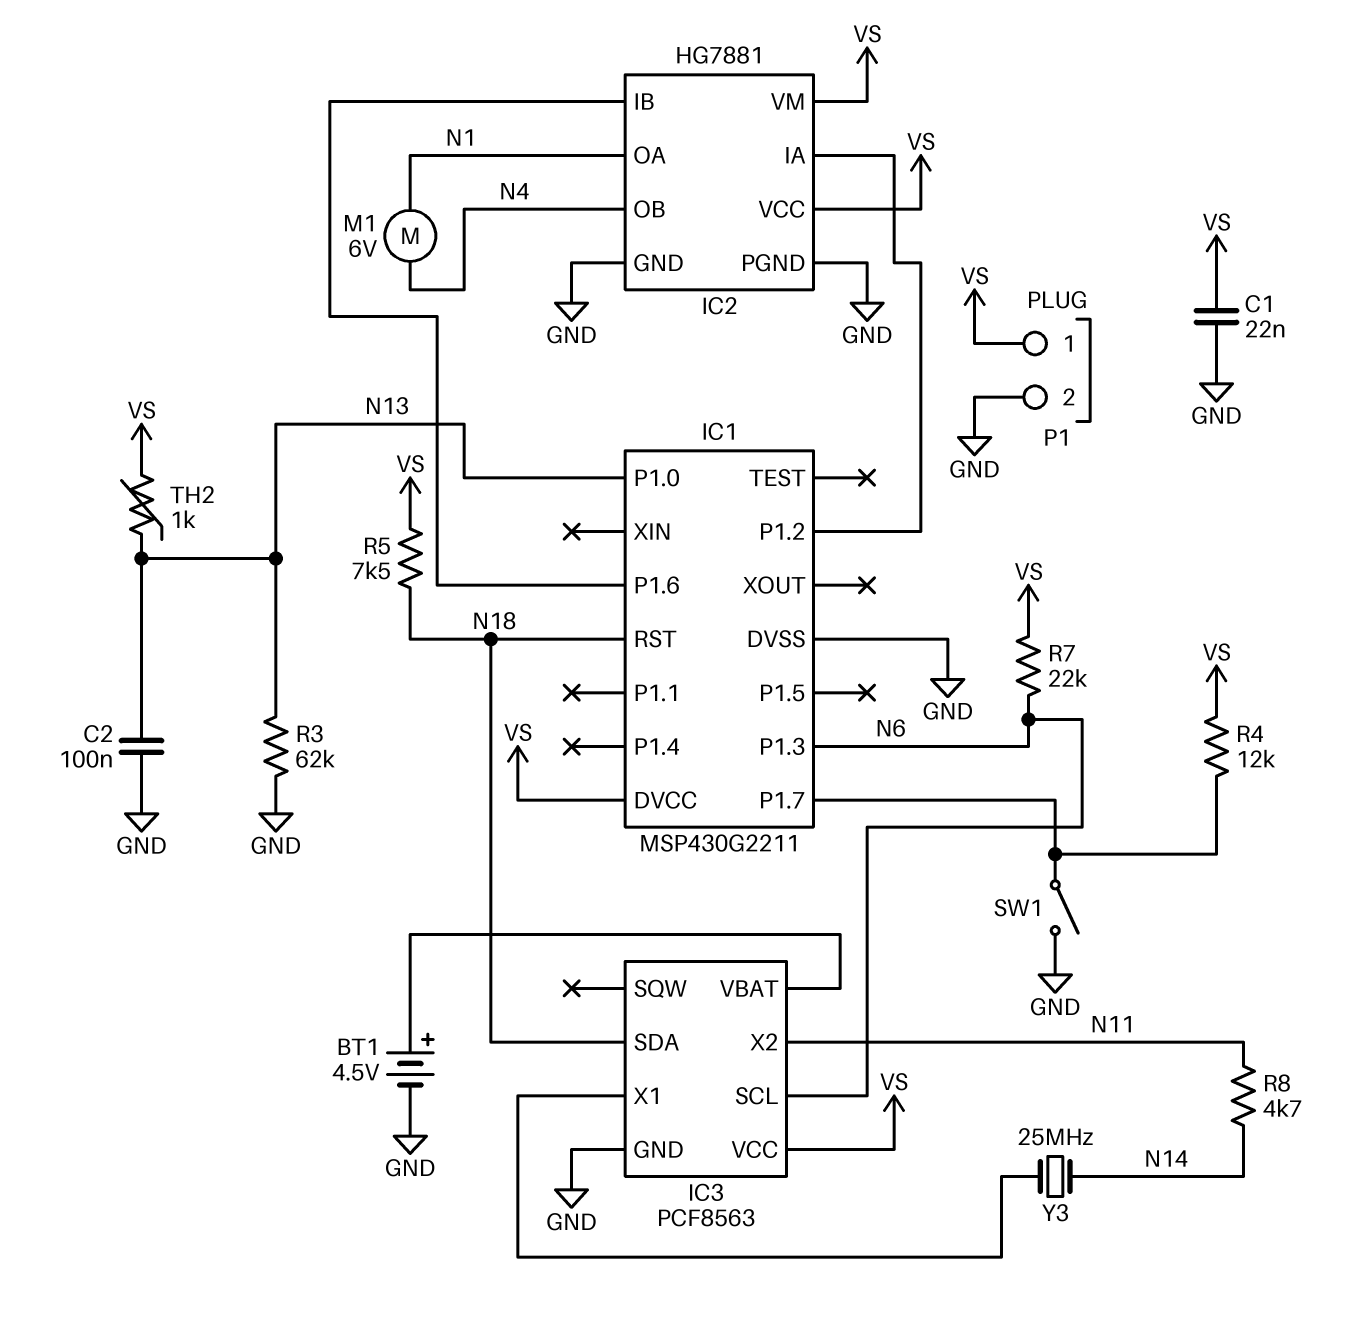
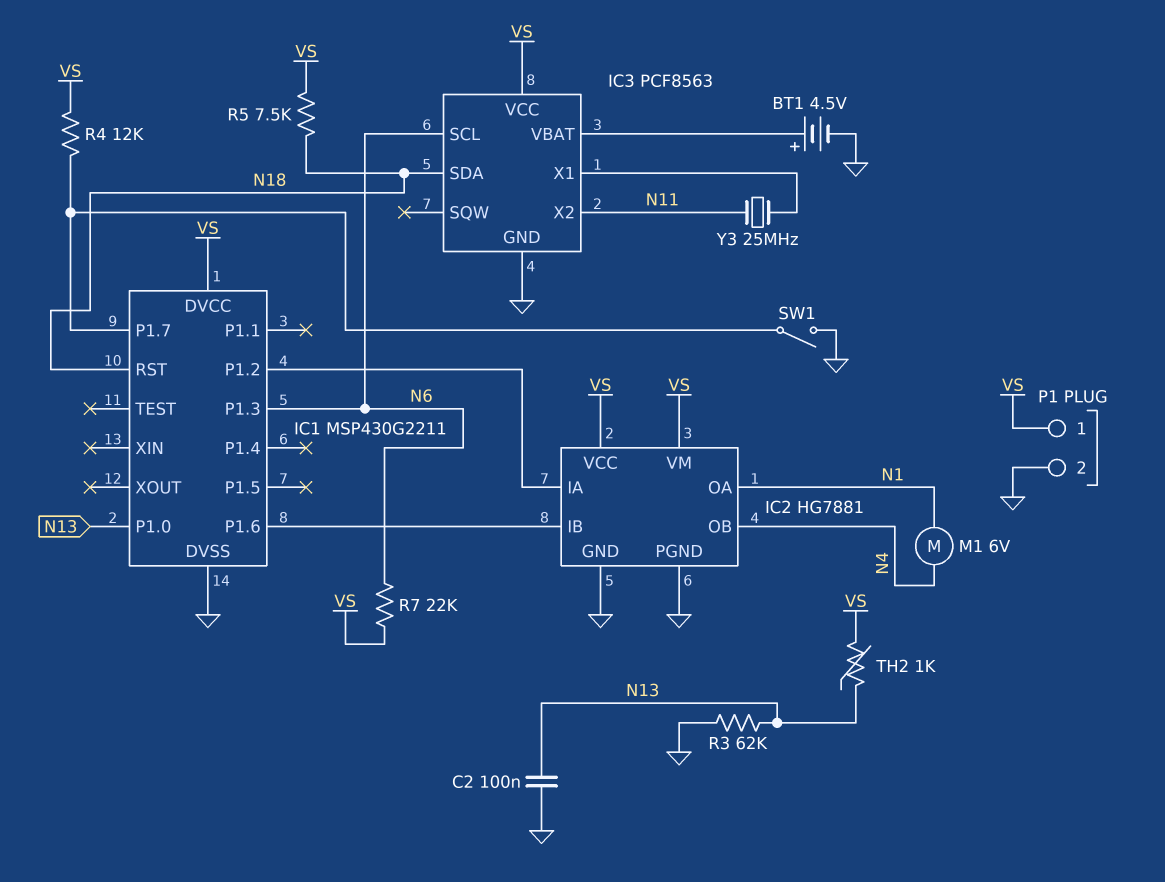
C1: 22nF (GND, VS) -> none
R8: 4.7k (N11, N14) -> none
Y3: 25MHz (IC3/X1, N14) -> 25MHz (IC3/X1, N11)

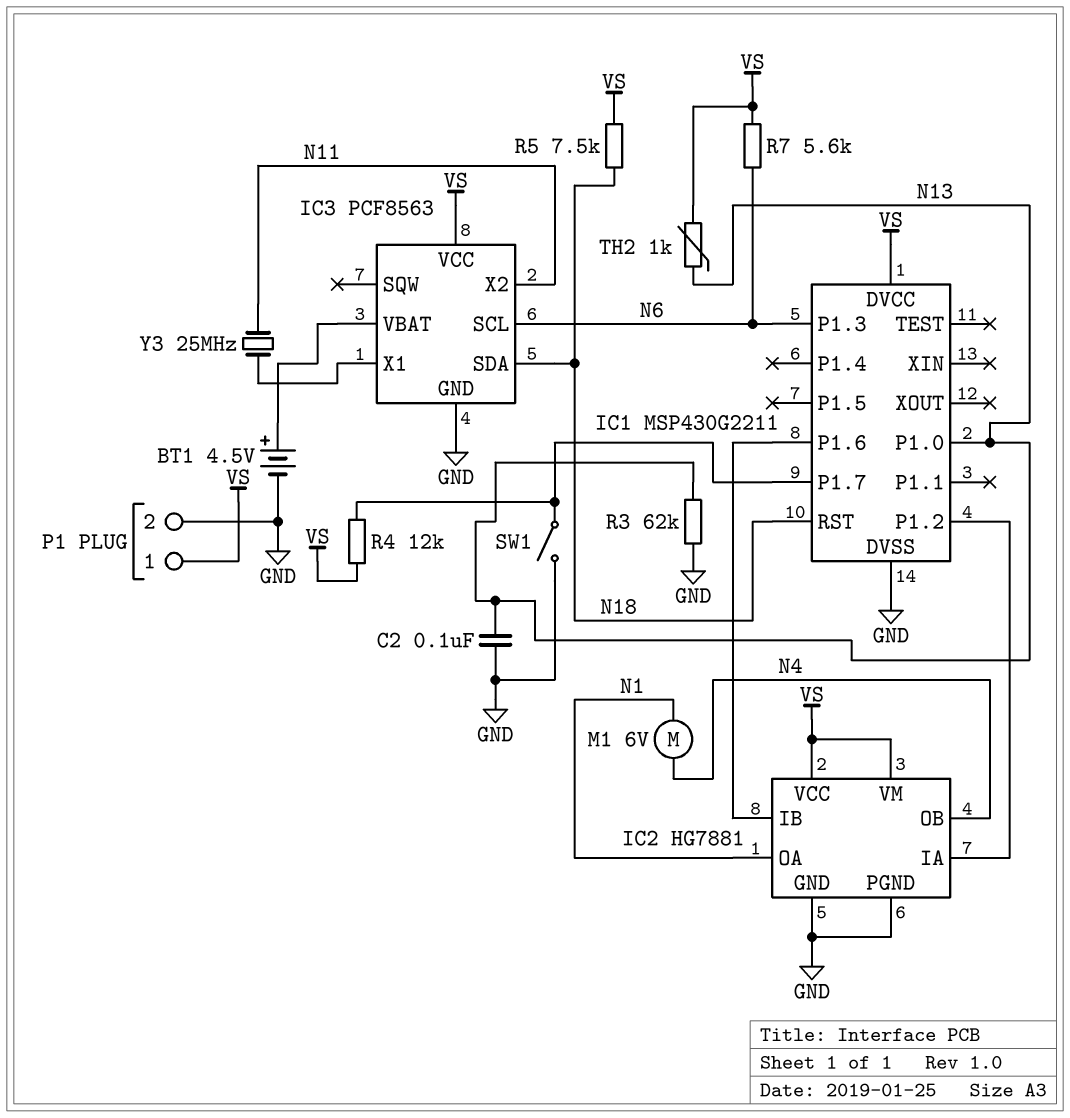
R7: 22k (N6, VS) -> 5.6k (N6, VS)

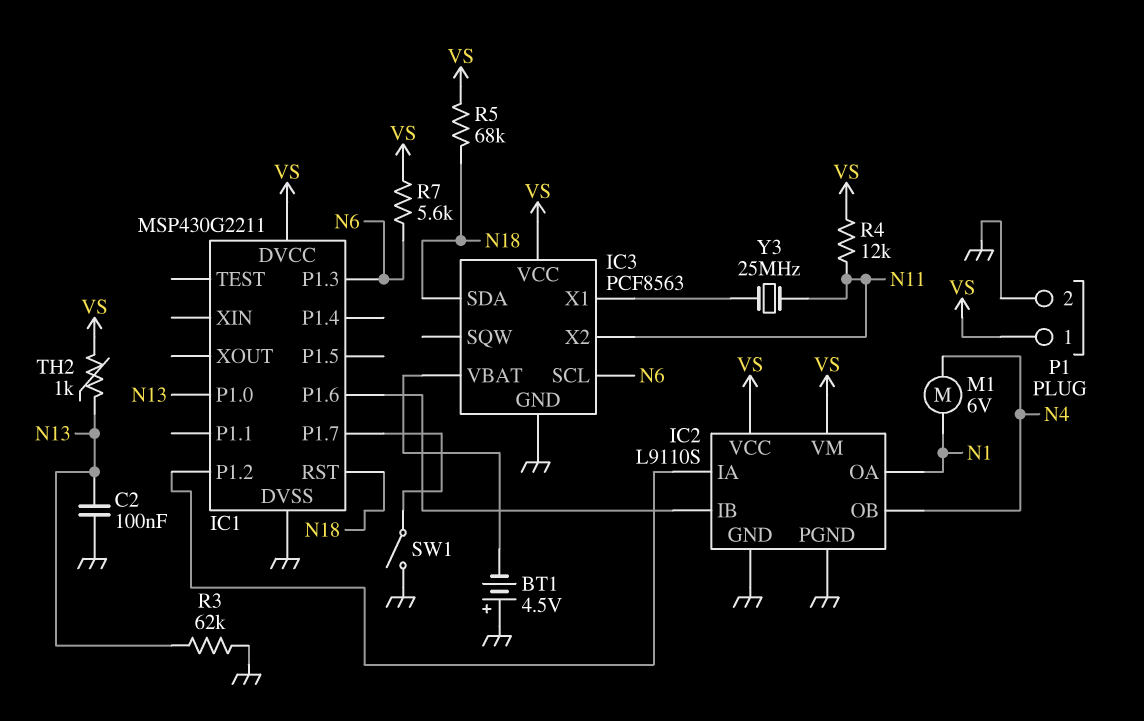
BT1: 4.5V (plus IC3/VBAT, minus GND) -> 4.5V (plus GND, minus IC3/VBAT)
IC2: HG7881 -> L9110S
R4: 12k (IC1/P1.7, VS) -> 12k (N11, VS)
R5: 7.5k (N18, VS) -> 68k (N18, VS)

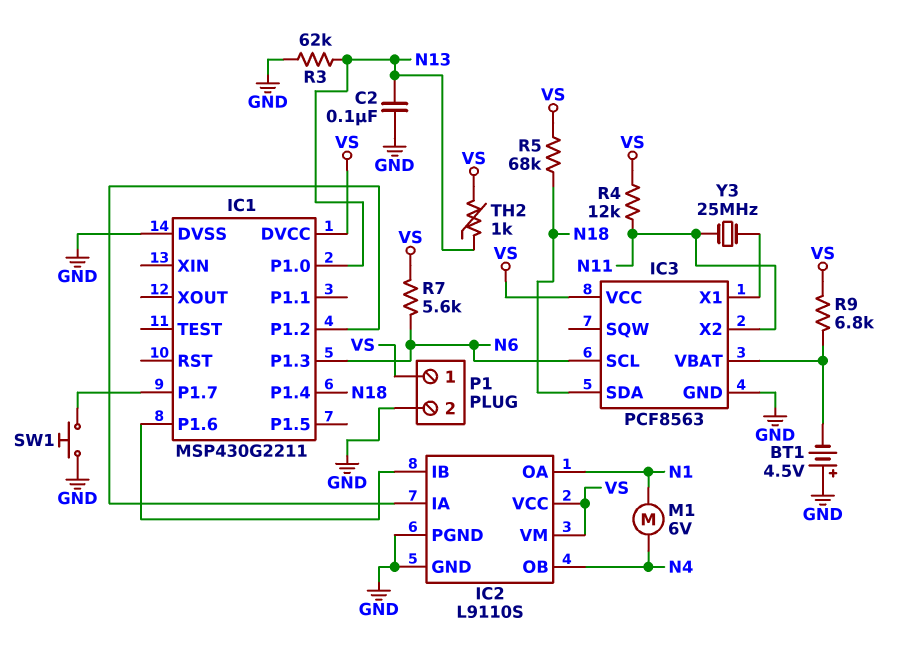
IC1 pin P1.4: none -> N18
IC1 pin RST: N18 -> none
R9: none -> 6.8k (IC3/VBAT, VS)
SW1: switch (GND, IC1/P1.7) -> button (GND, IC1/P1.7)

